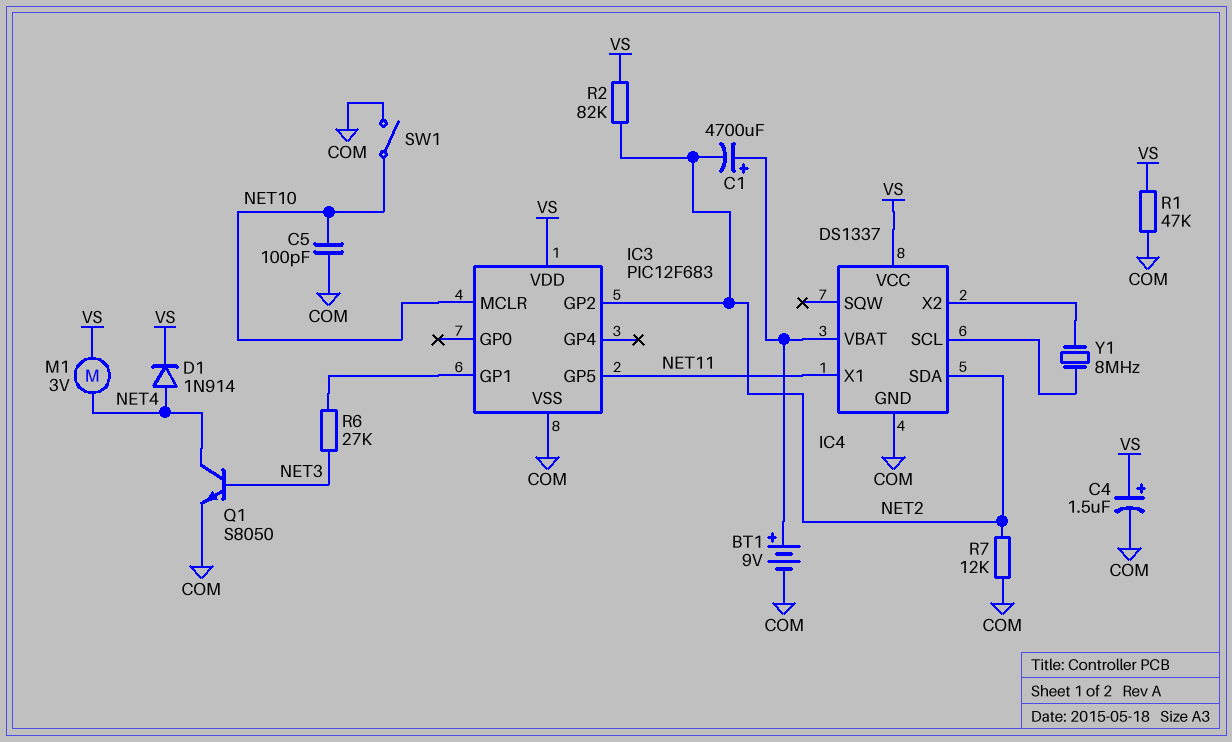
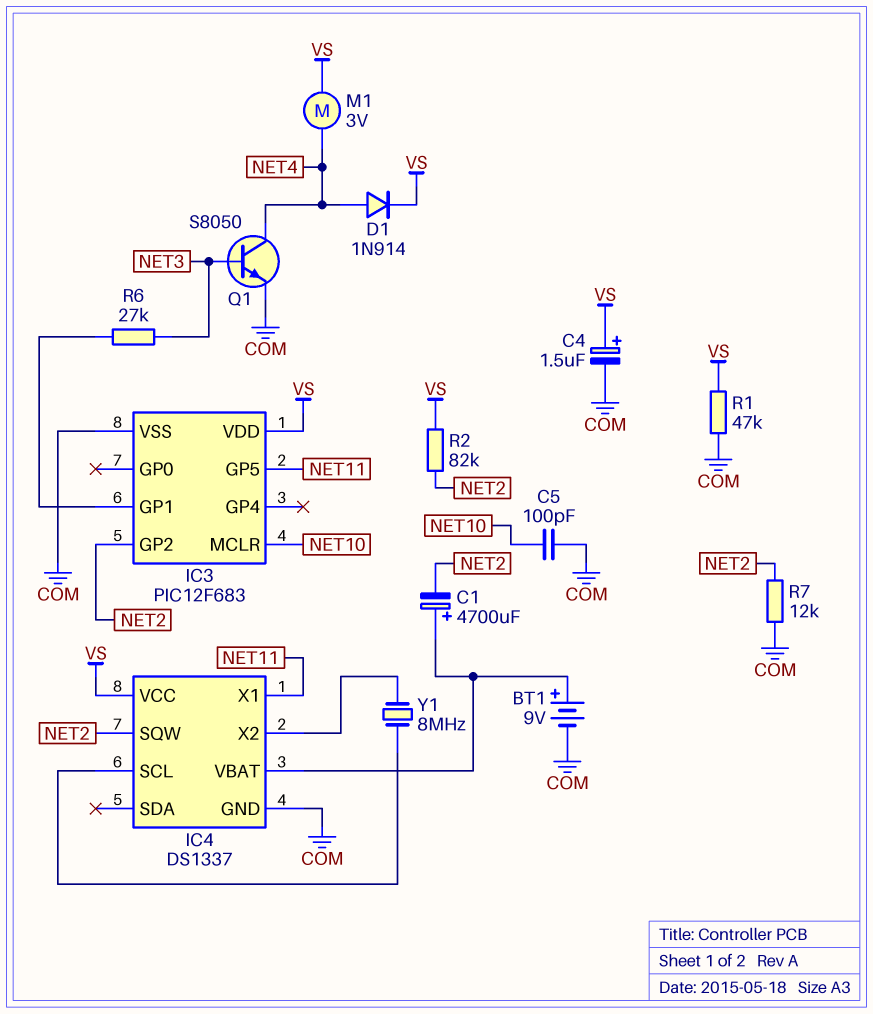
IC4 pin SDA: NET2 -> none
IC4 pin SQW: none -> NET2
SW1: switch (COM, NET10) -> none

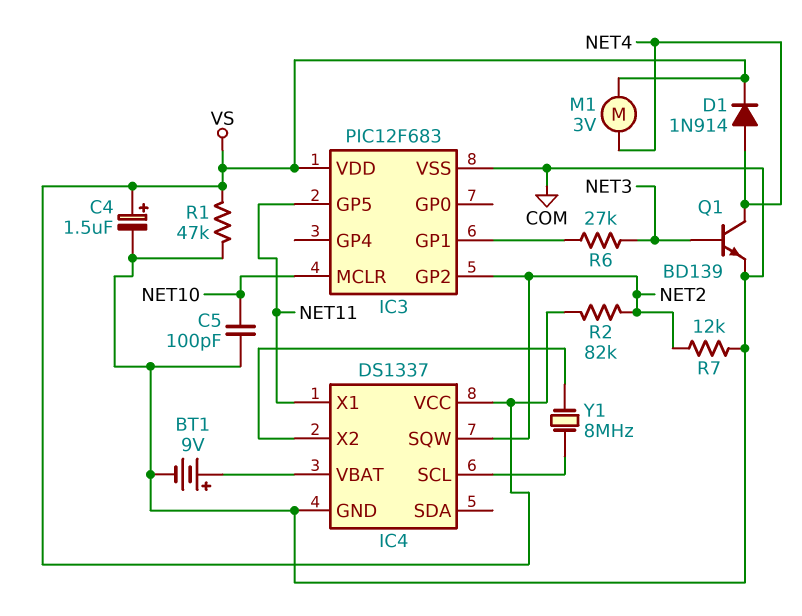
C1: 4700uF (plus IC4/VBAT, minus NET2) -> none
Q1: NPN S8050 (B NET3, C NET4, E COM) -> NPN BD139 (B NET3, C NET4, E COM)

